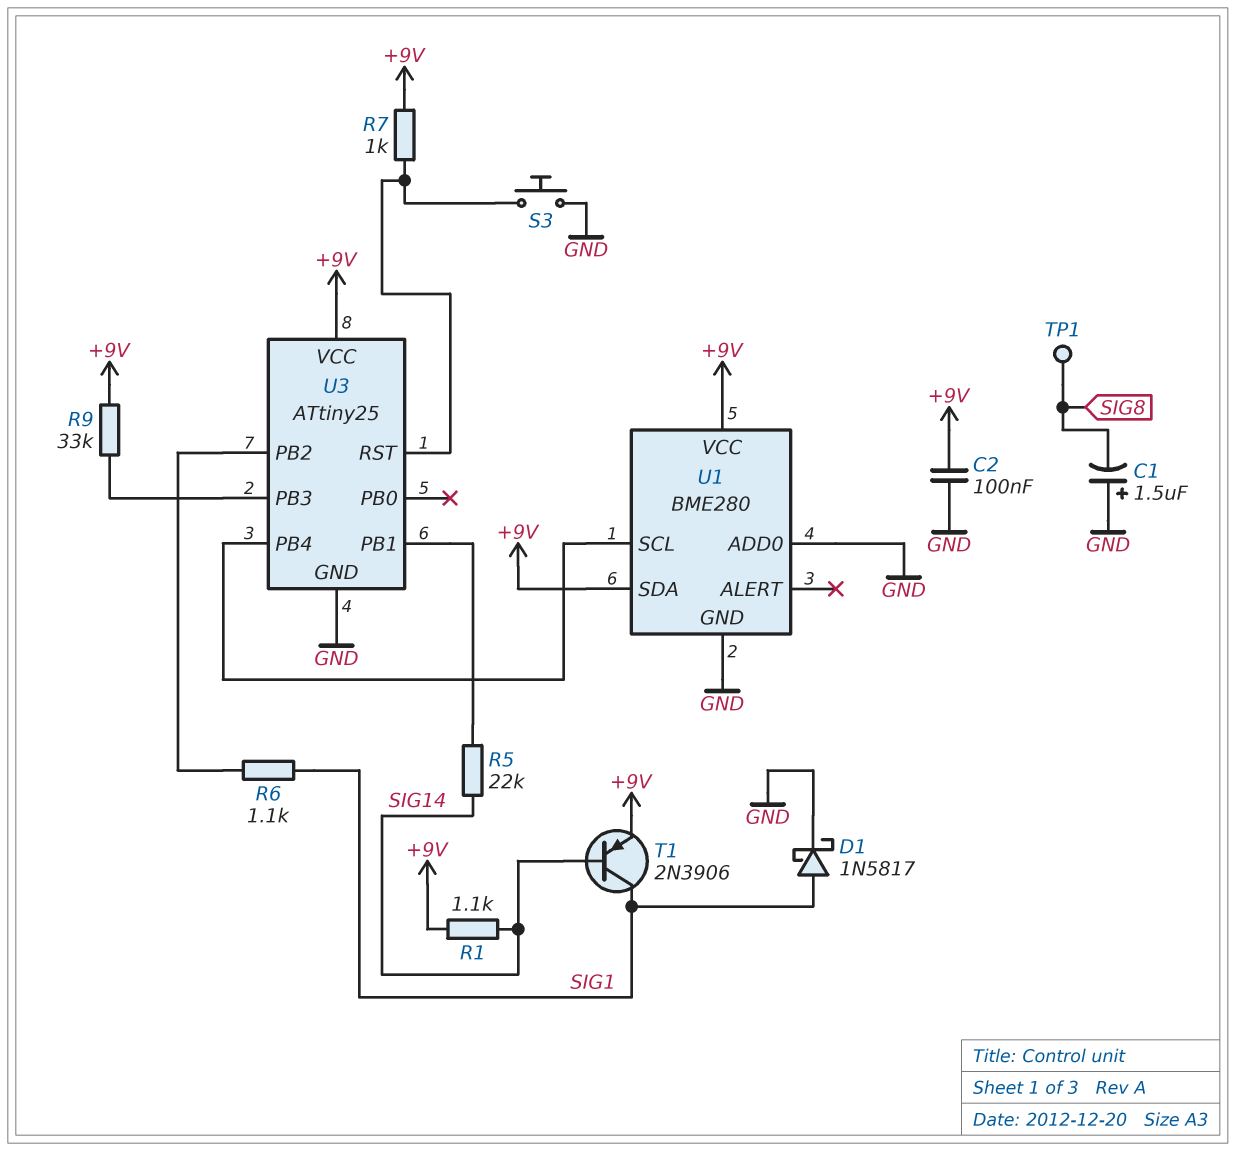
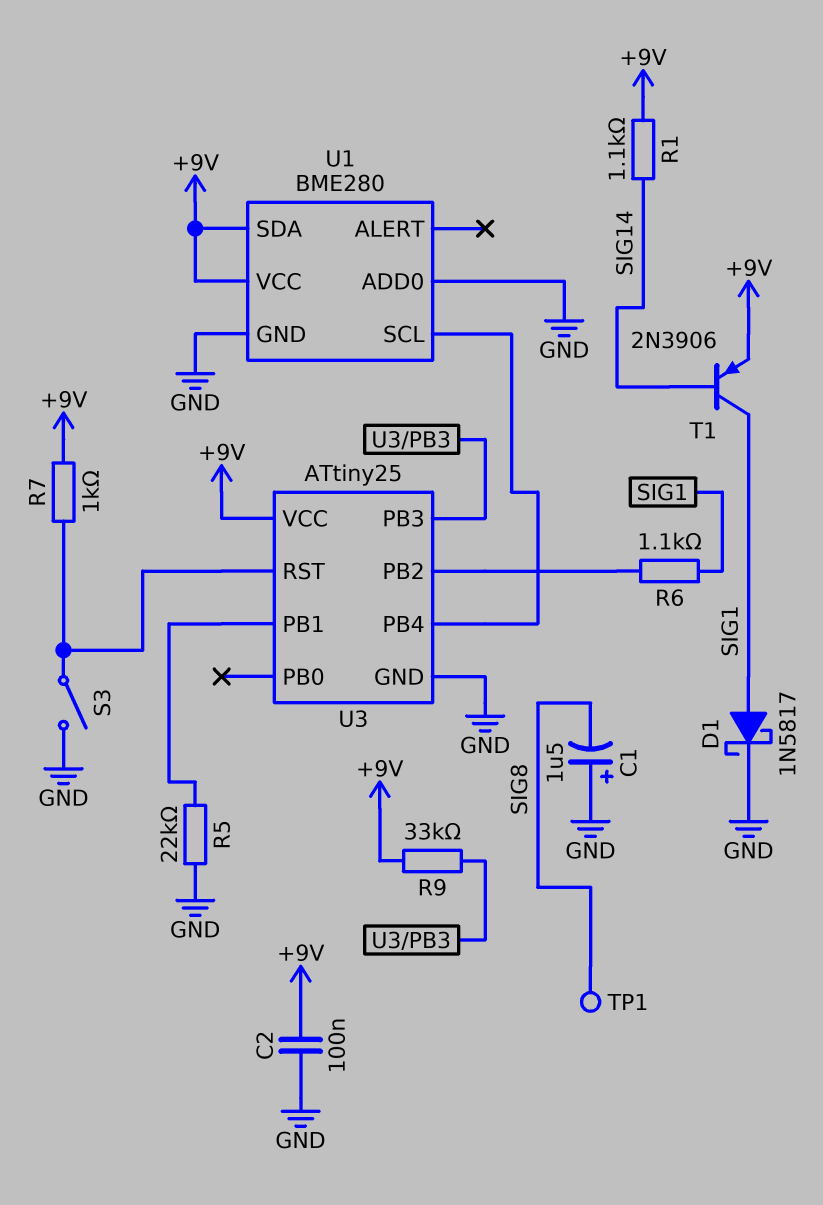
R5: 22k (SIG14, U3/PB1) -> 22k (GND, U3/PB1)
S3: button (GND, U3/RST) -> switch (GND, U3/RST)

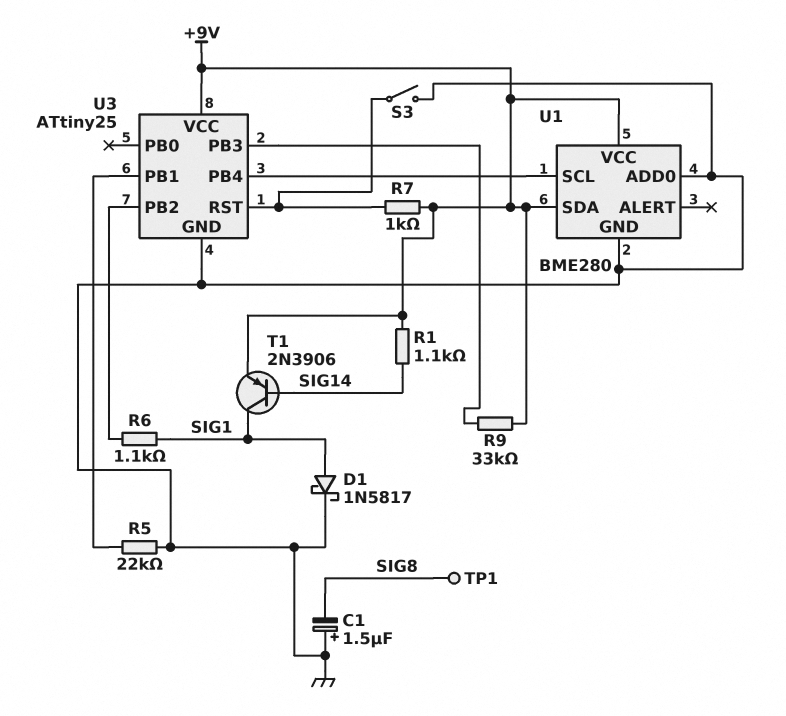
C2: 100nF (+9V, GND) -> none

